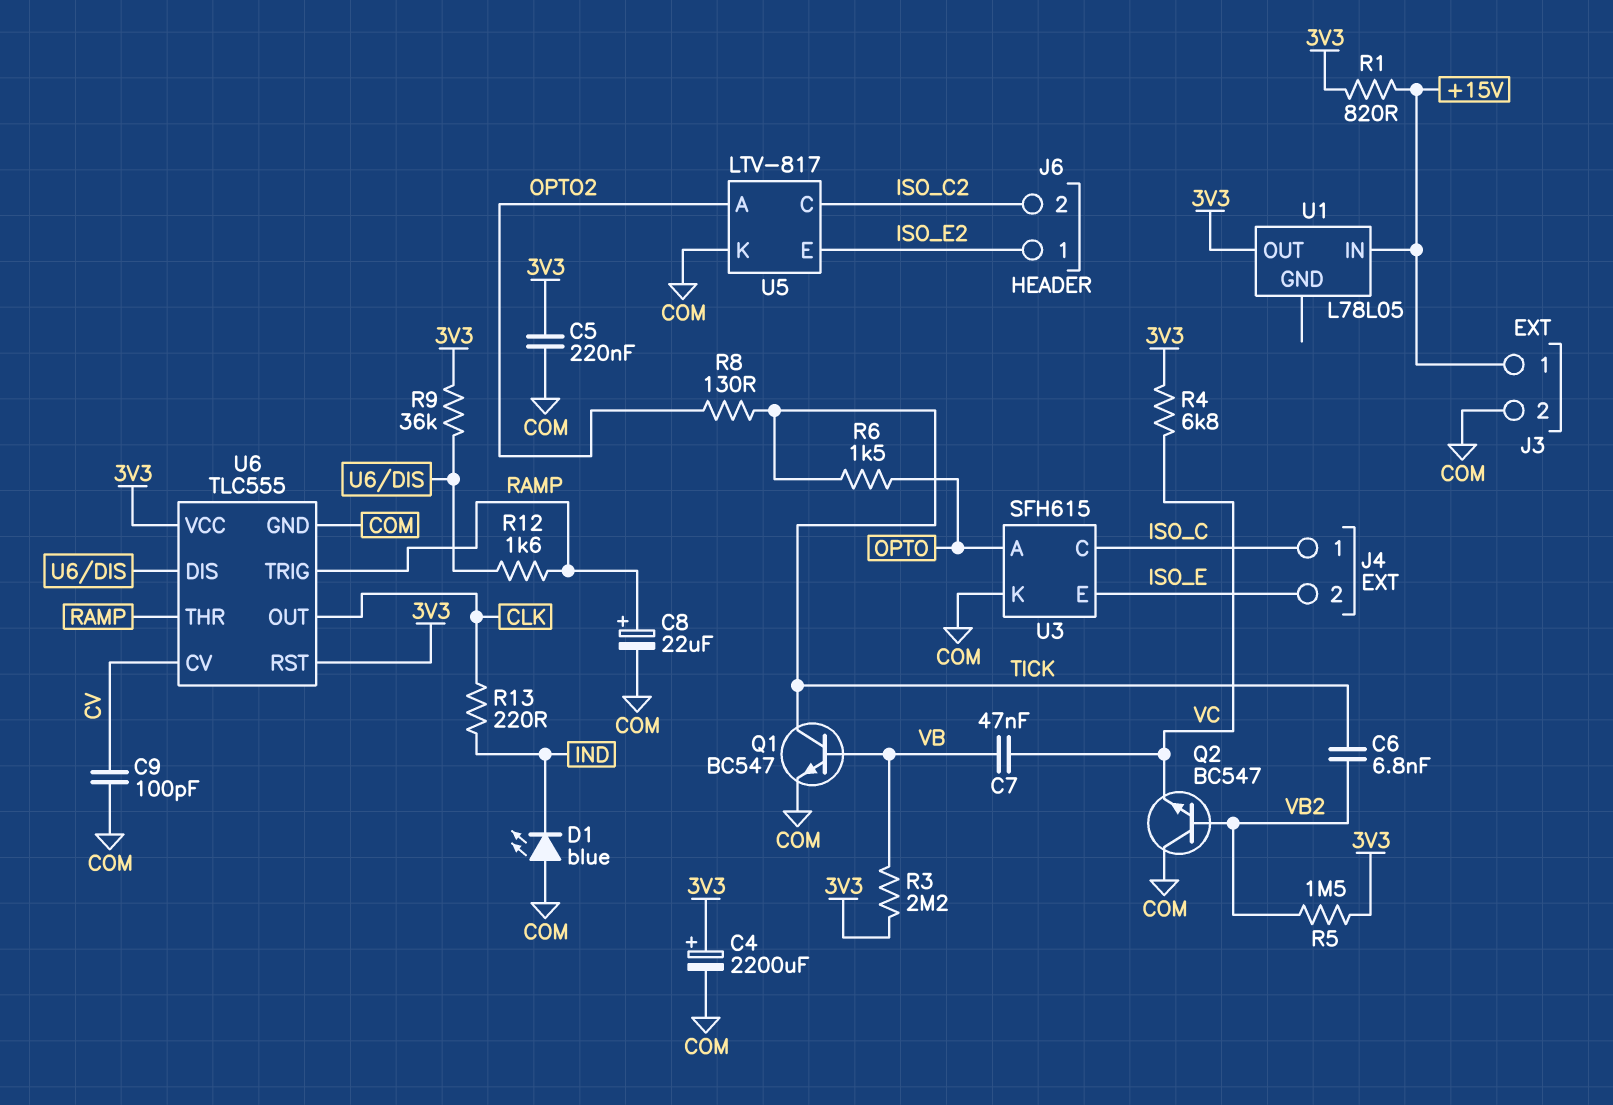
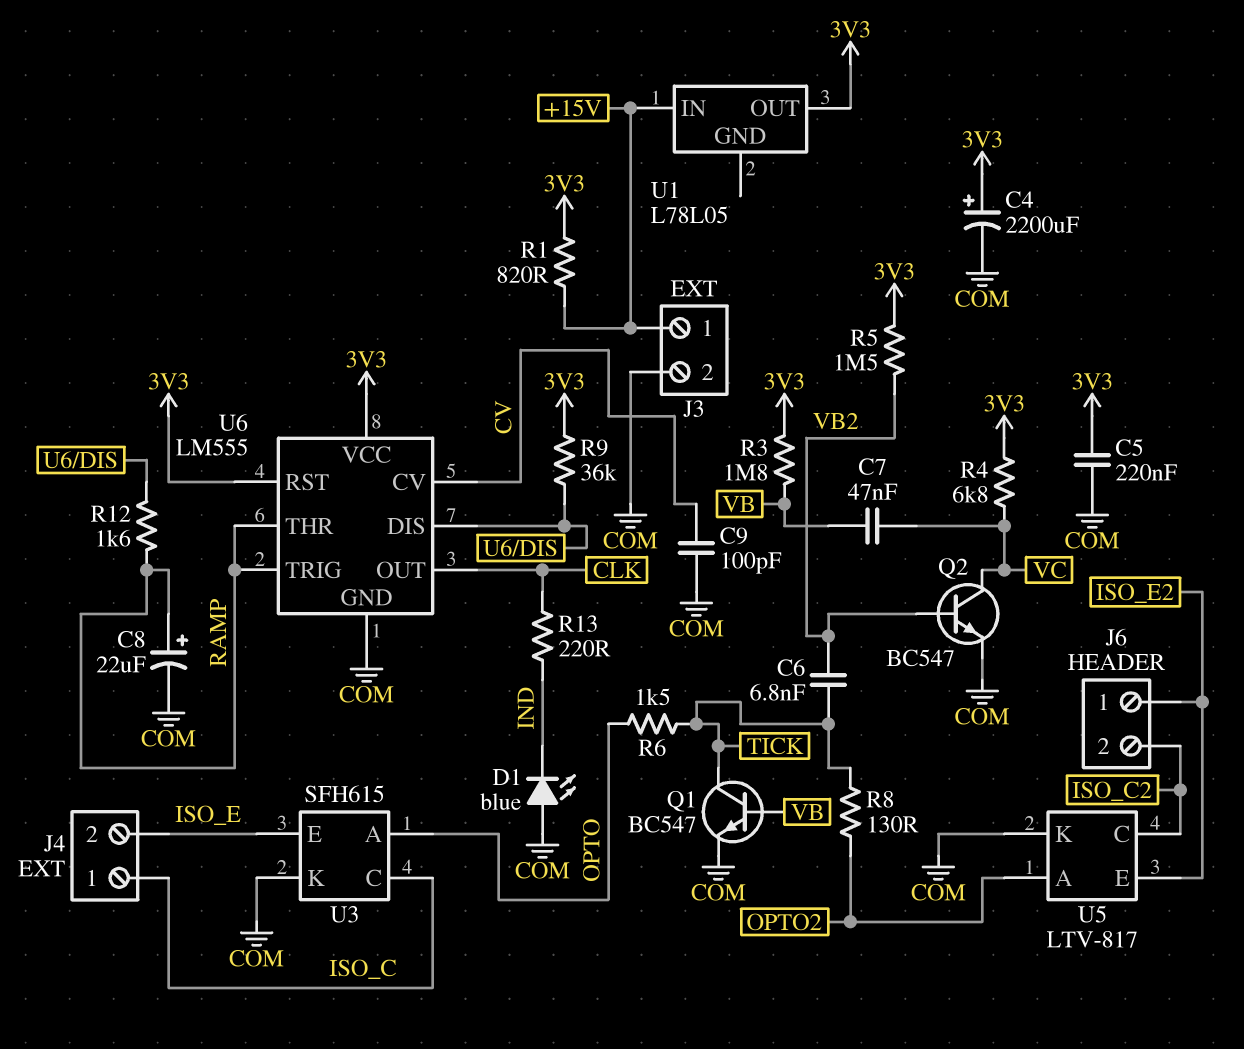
Q2: NPN BC547 (B VB2, C COM, E VC) -> NPN BC547 (B VB2, C VC, E COM)
R3: 2.2M (3V3, VB) -> 1.8M (3V3, VB)
U6: TLC555 -> LM555

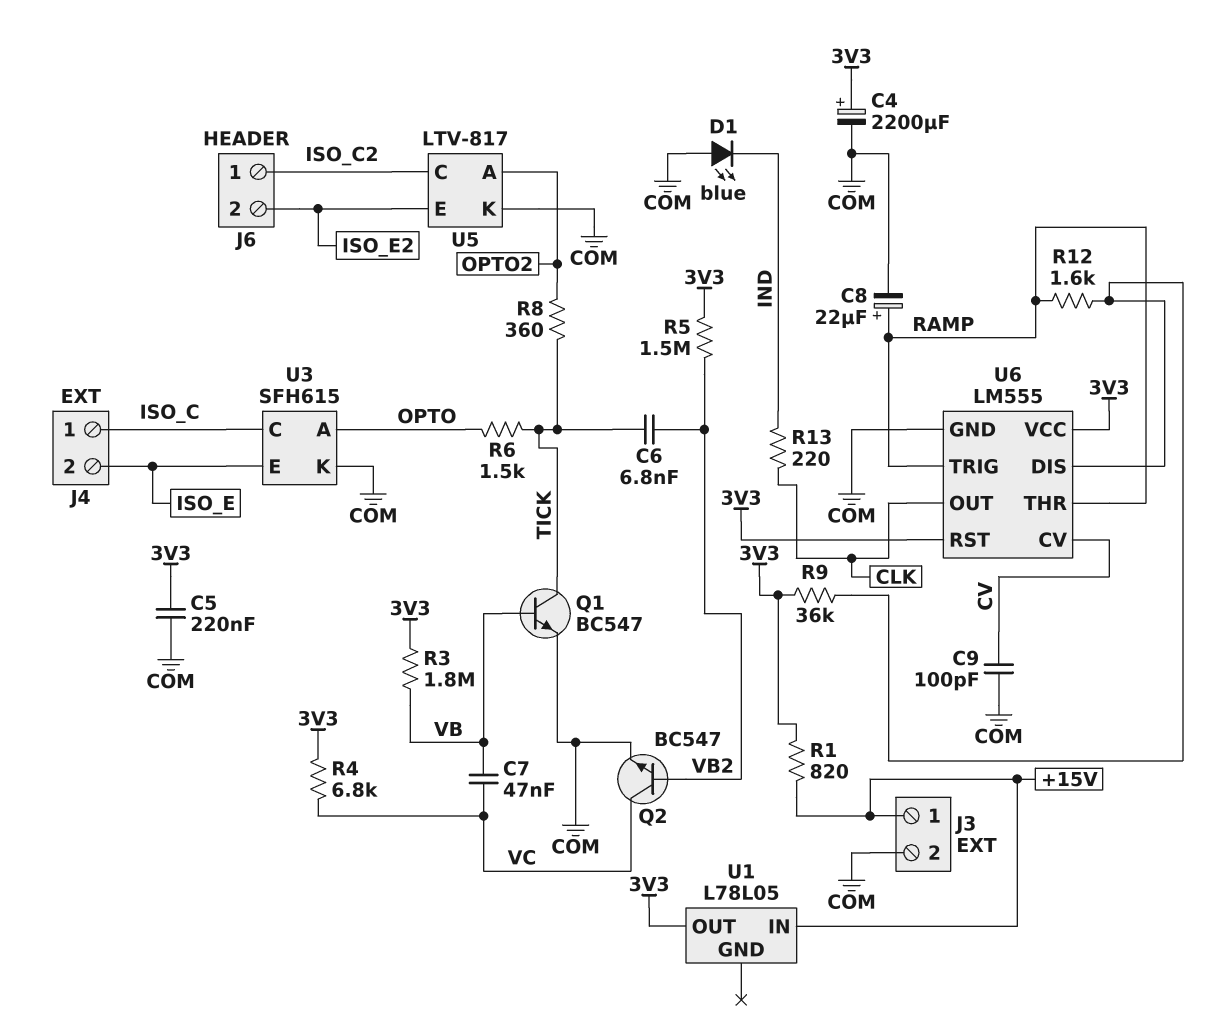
J6 pin 1: ISO_E2 -> ISO_C2
J6 pin 2: ISO_C2 -> ISO_E2
R8: 130 (OPTO2, TICK) -> 360 (OPTO2, TICK)

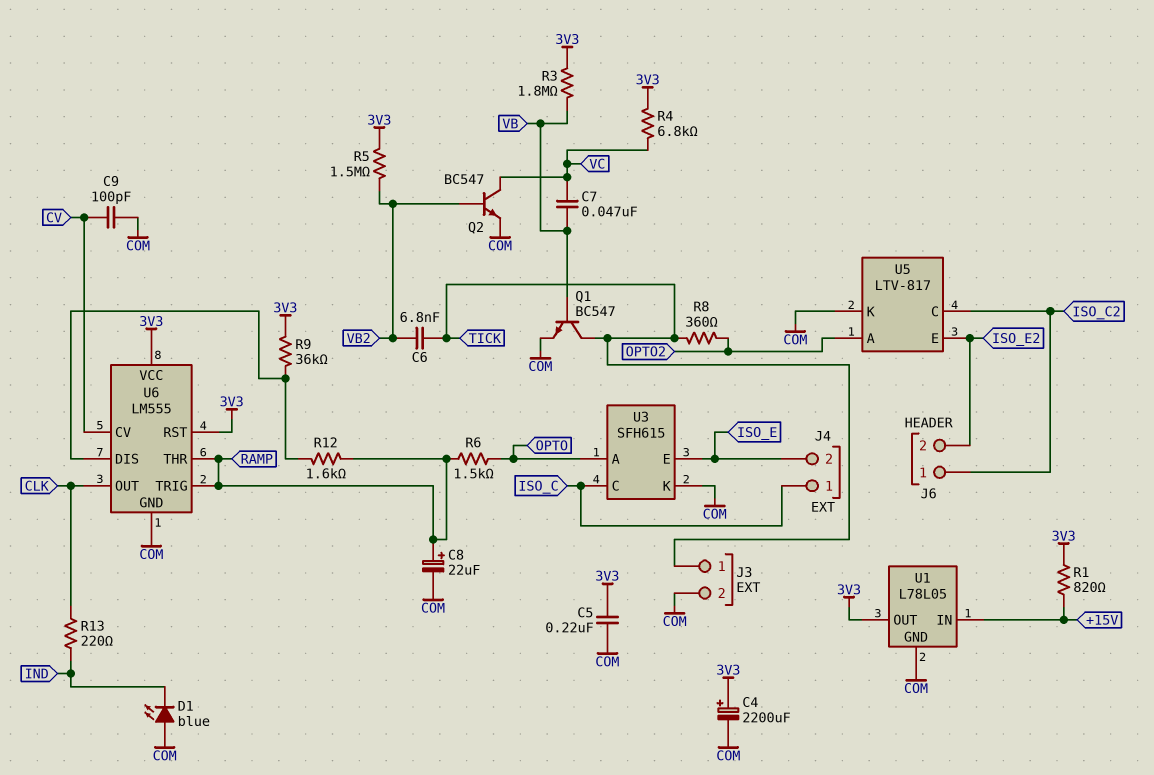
J3 pin 1: +15V -> TICK
R6: 1.5k (OPTO, TICK) -> 1.5k (OPTO, RAMP)
U1 pin GND: none -> COM

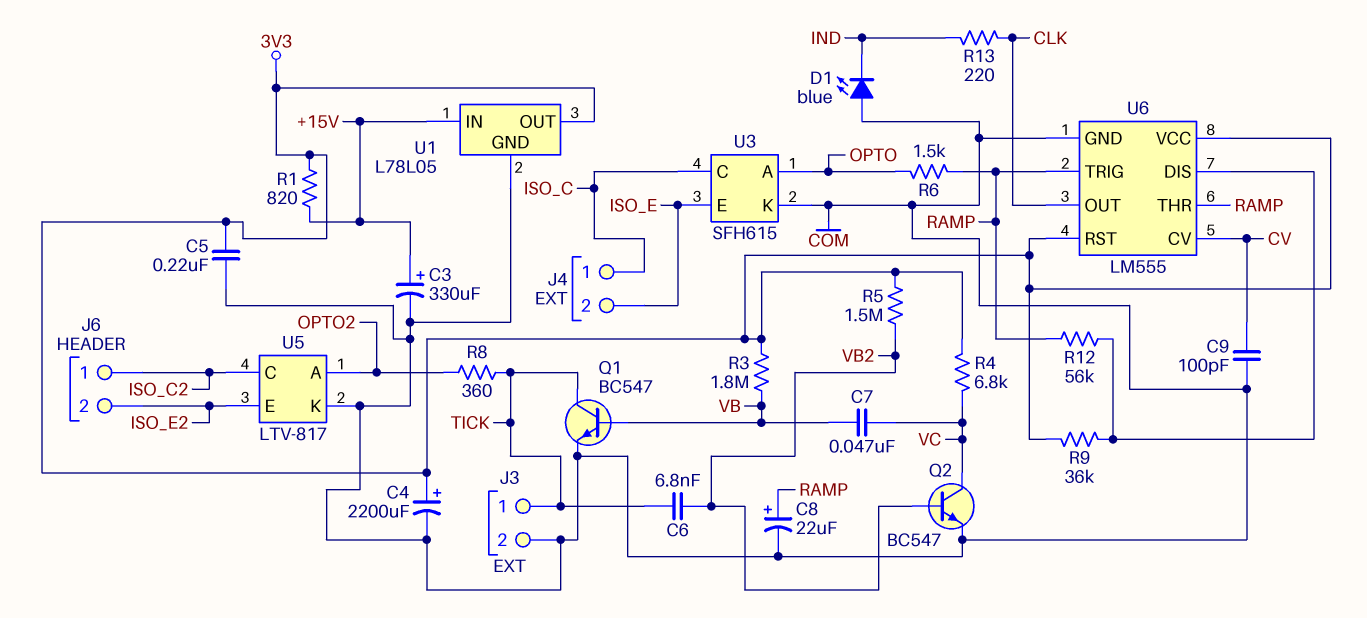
C3: none -> 330uF (plus +15V, minus COM)
R12: 1.6k (RAMP, U6/DIS) -> 56k (RAMP, U6/DIS)

